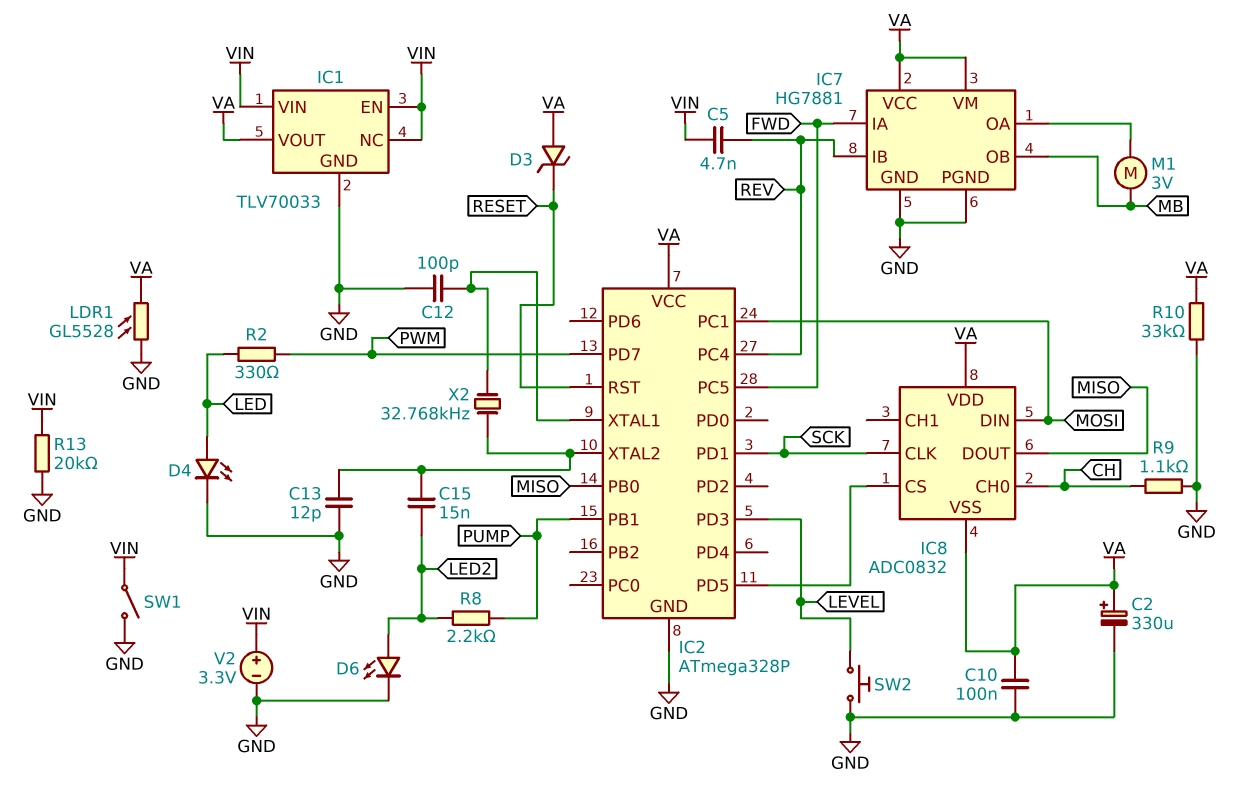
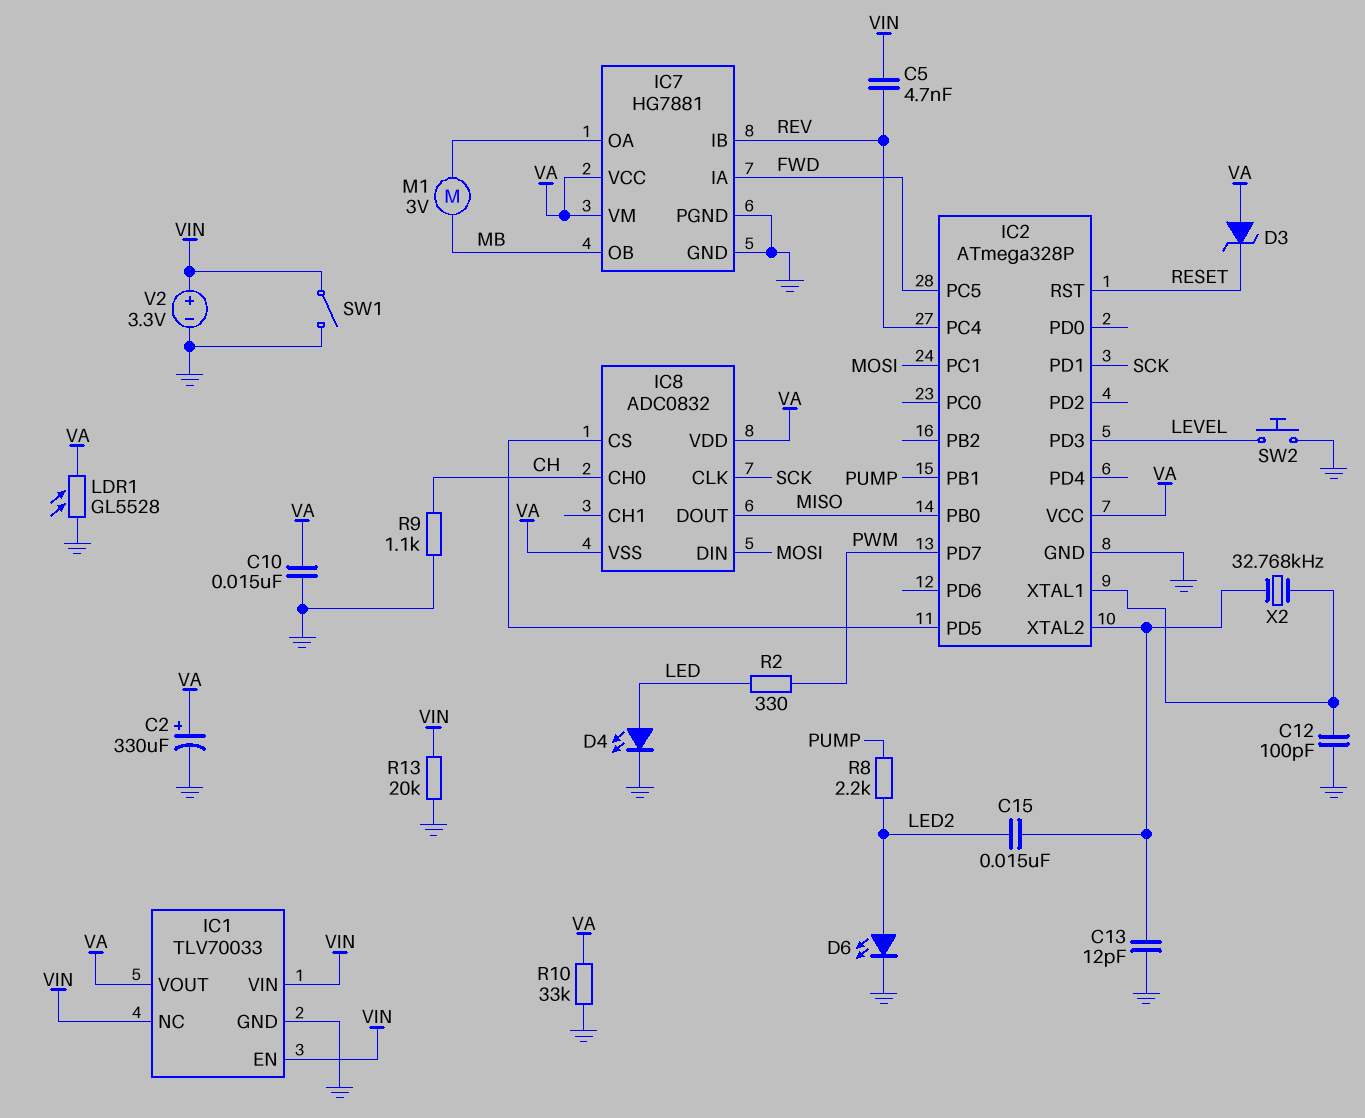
C10: 100nF (GND, VA) -> 15nF (GND, VA)

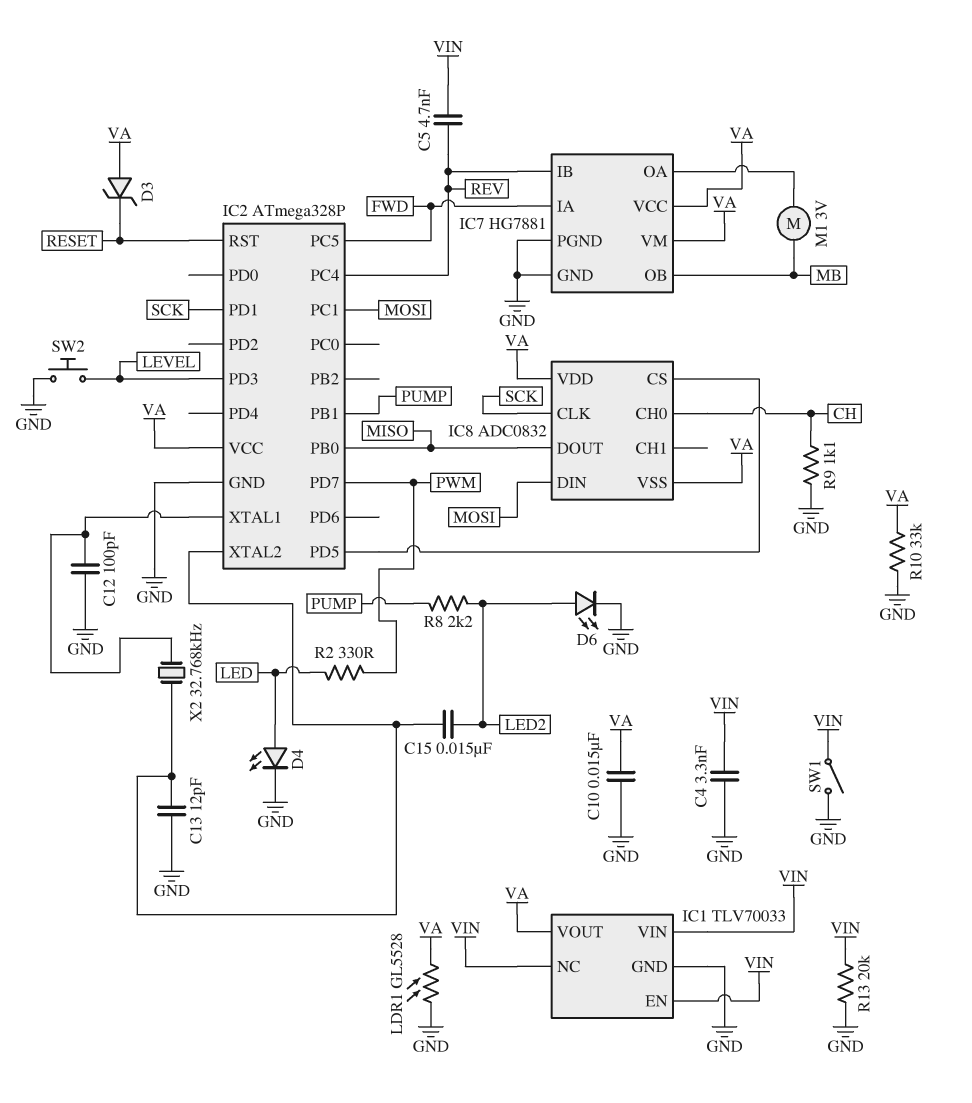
C2: 330uF (plus VA, minus GND) -> none
C4: none -> 3.3nF (GND, VIN)
V2: 3.3V (plus VIN, minus GND) -> none

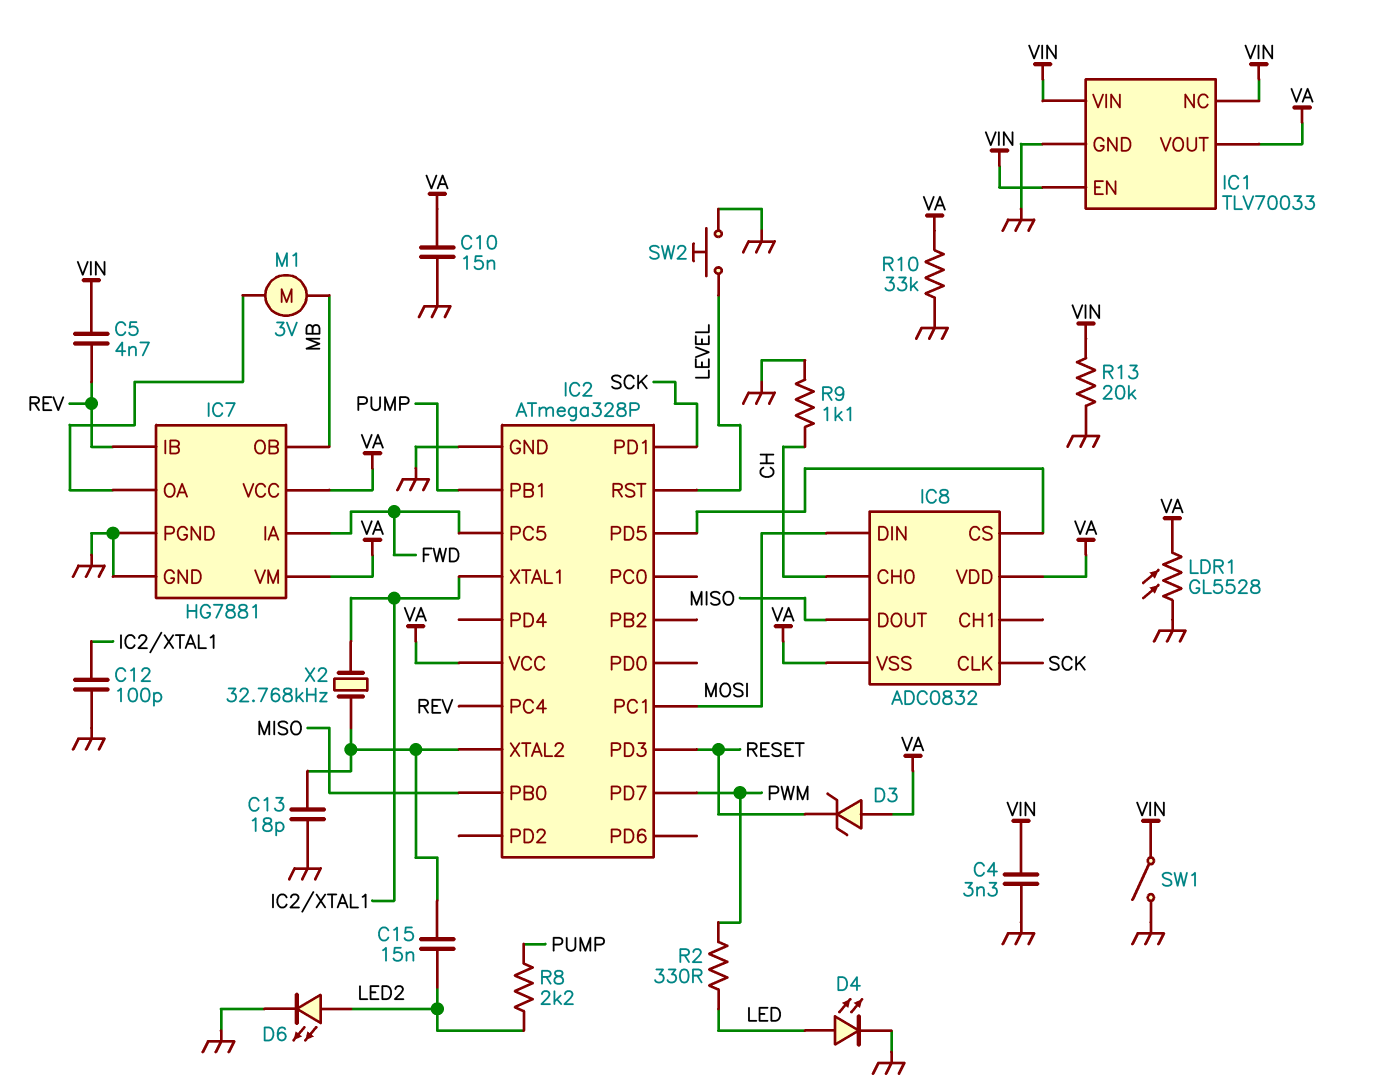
C13: 12pF (GND, IC2/XTAL2) -> 18pF (GND, IC2/XTAL2)
IC2 pin PD3: LEVEL -> RESET
IC2 pin RST: RESET -> LEVEL

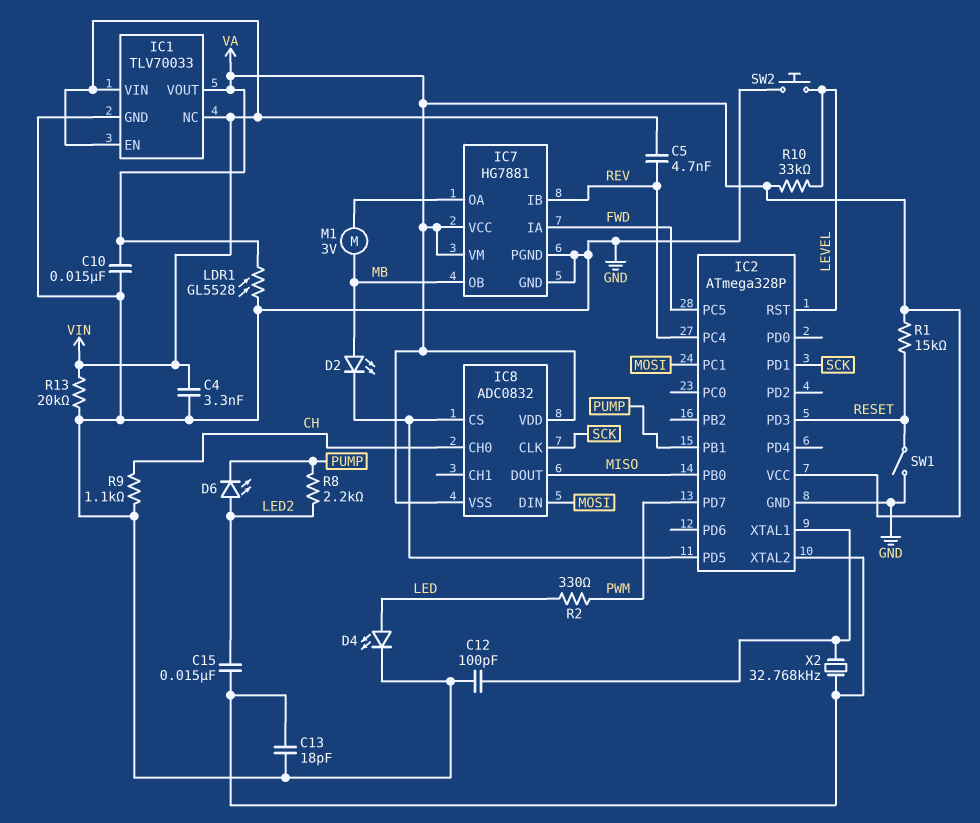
D2: none -> LED (A MB, K IC2/PD5)
D3: zener (A VA, K RESET) -> none
D6: LED (A LED2, K GND) -> LED (A LED2, K PUMP)
R1: none -> 15k (RESET, VA)
R10: 33k (GND, VA) -> 33k (LEVEL, VA)
SW1: switch (GND, VIN) -> switch (GND, RESET)

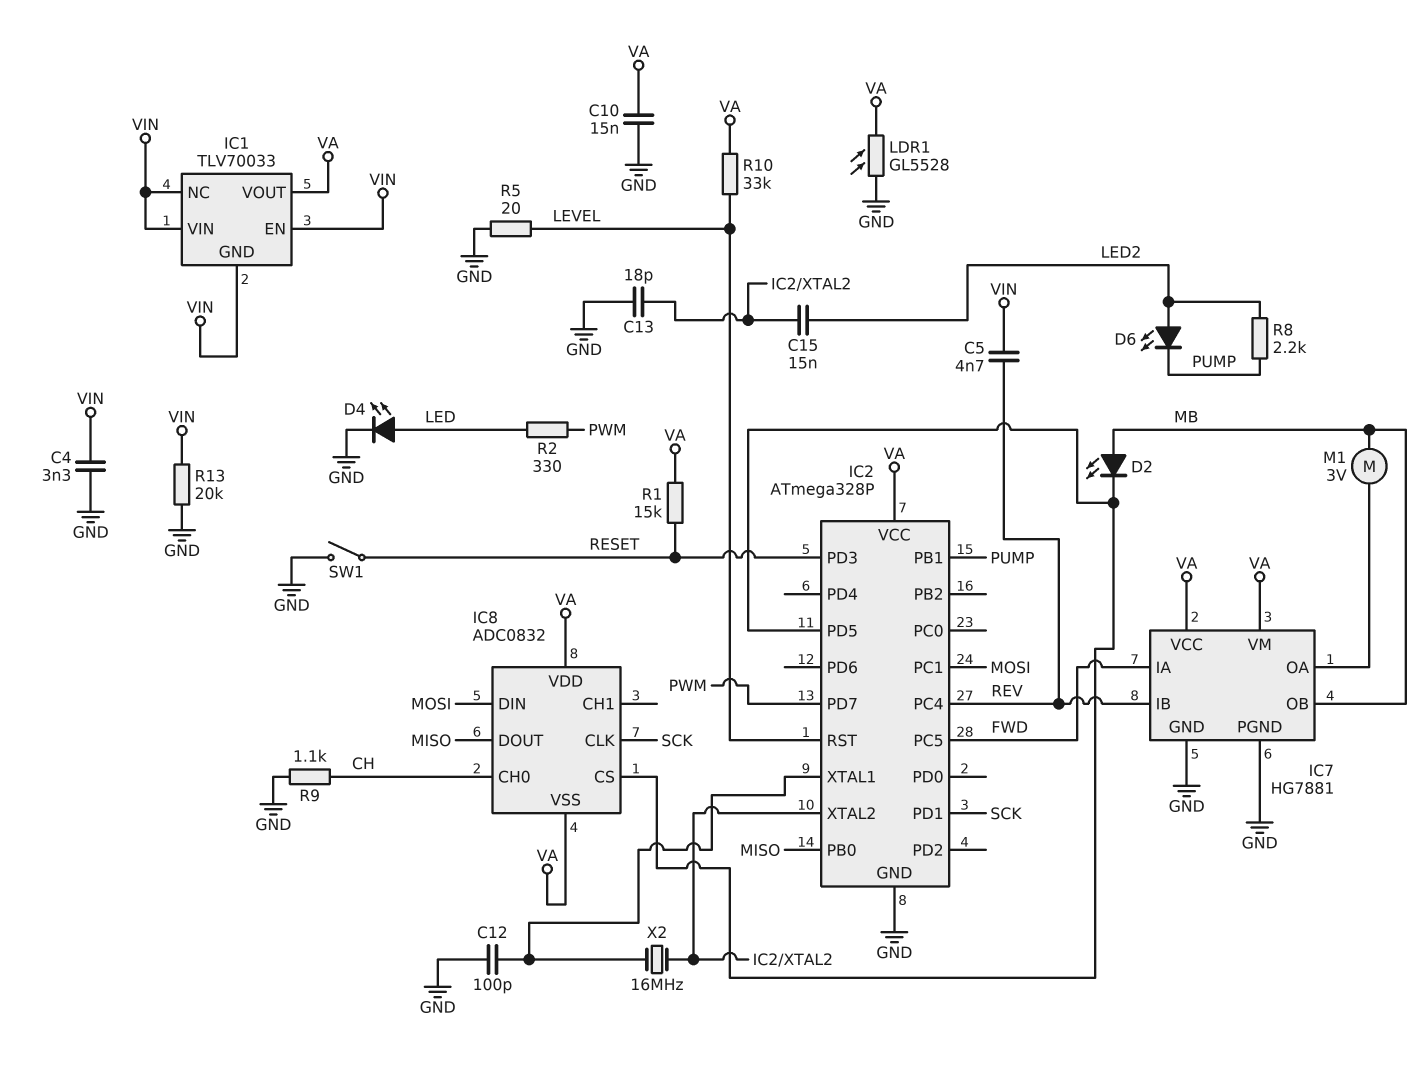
IC1 pin GND: GND -> VIN
R5: none -> 20 (GND, LEVEL)
SW2: button (GND, LEVEL) -> none
X2: 32.768kHz (IC2/XTAL1, IC2/XTAL2) -> 16MHz (IC2/XTAL1, IC2/XTAL2)

